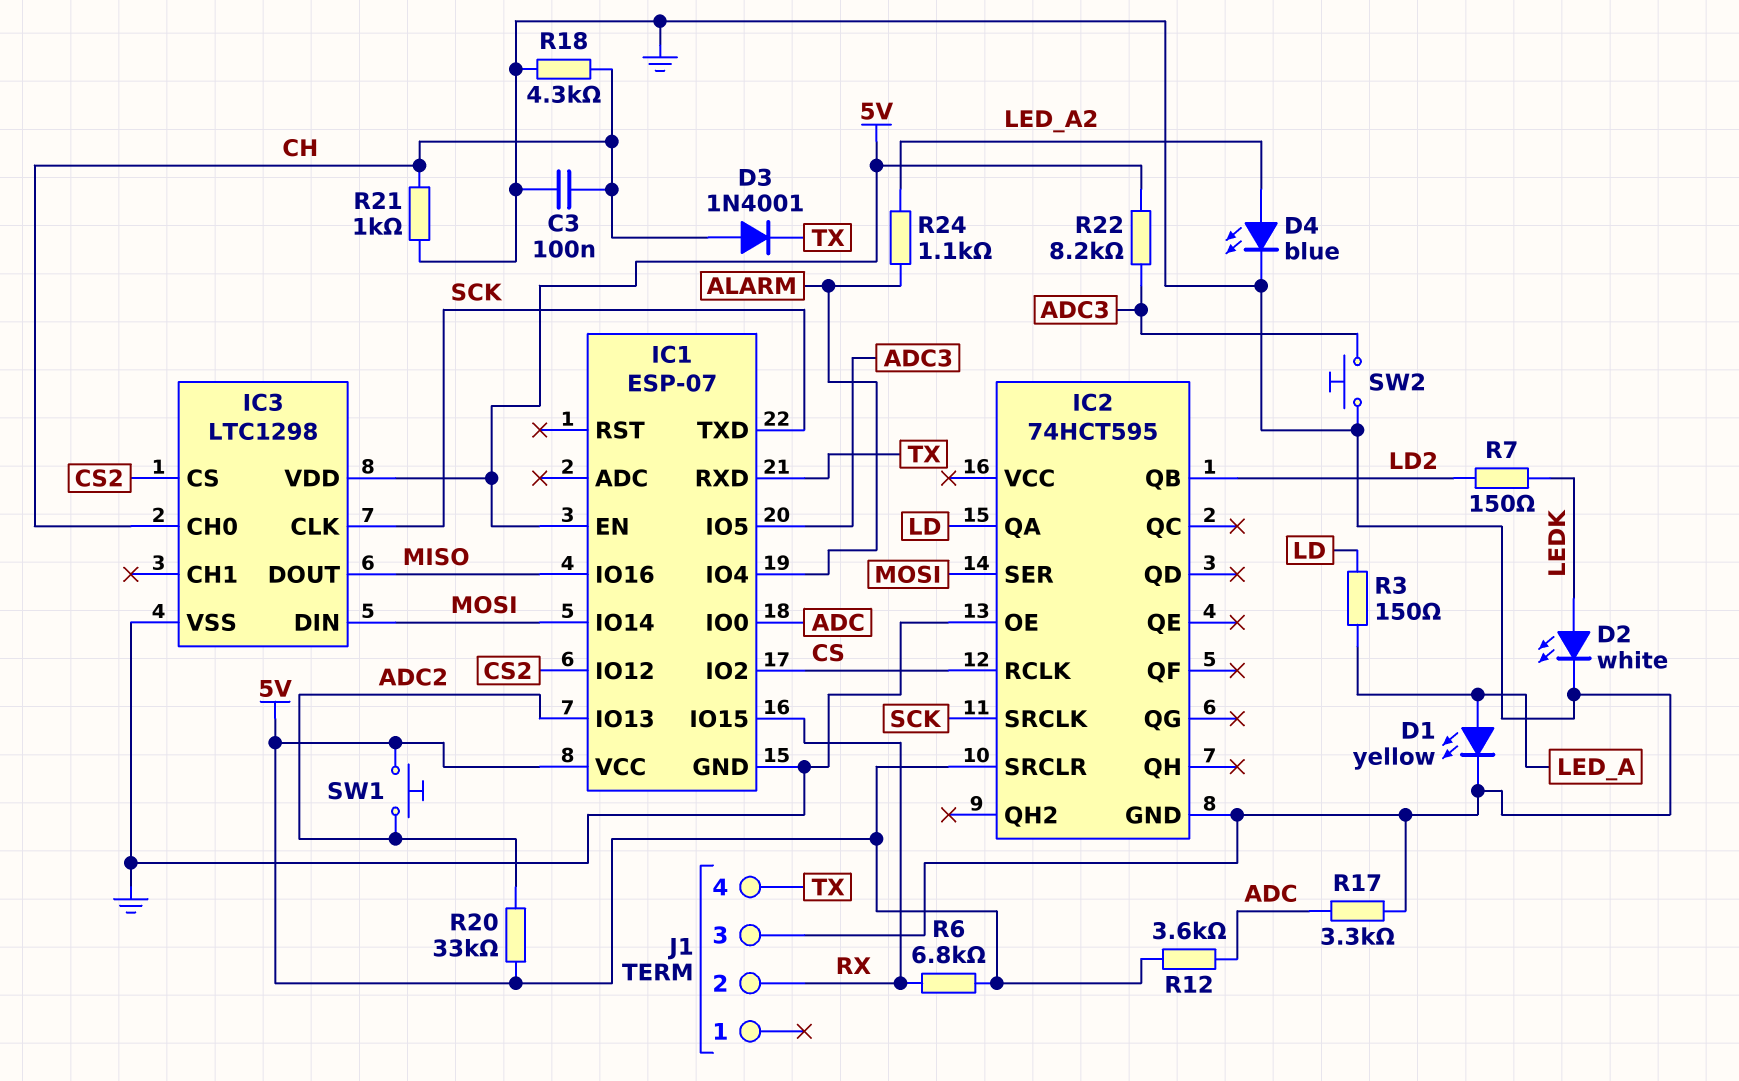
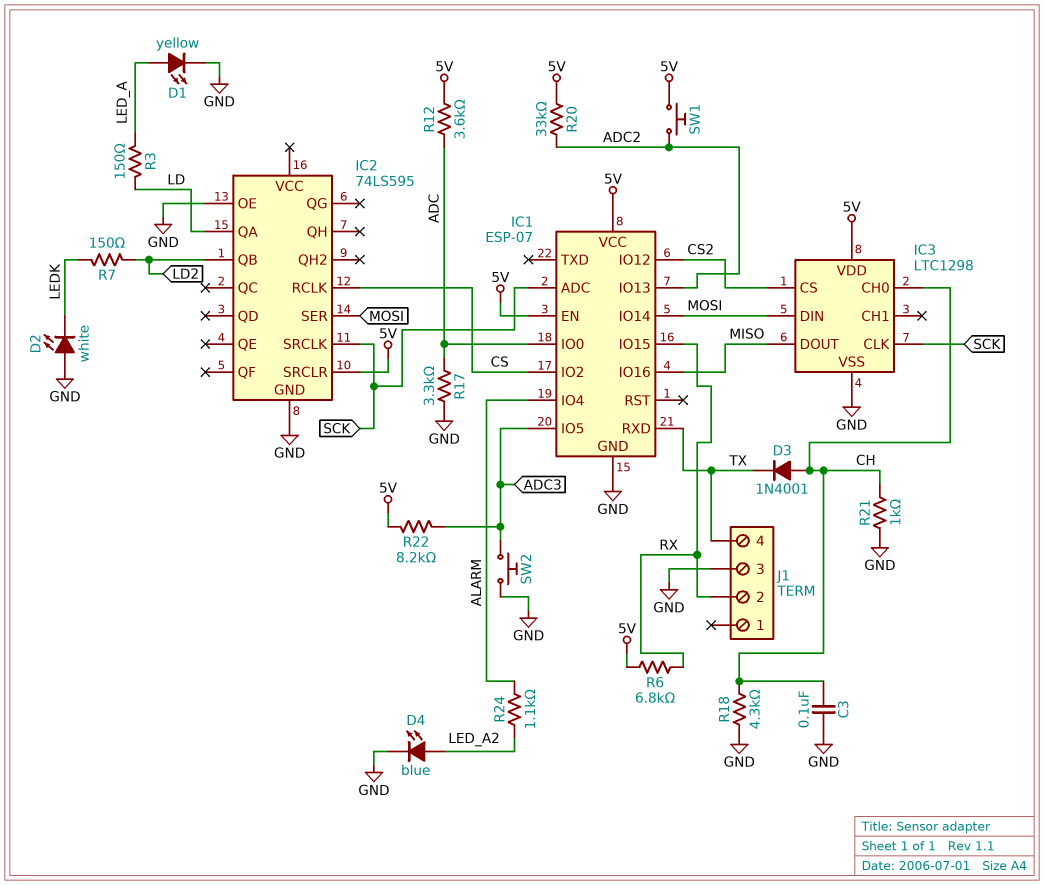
D2: LED white (A LEDK, K GND) -> LED white (A GND, K LEDK)
IC1 pin ADC: none -> SCK
IC1 pin TXD: SCK -> none
IC2: 74HCT595 -> 74LS595

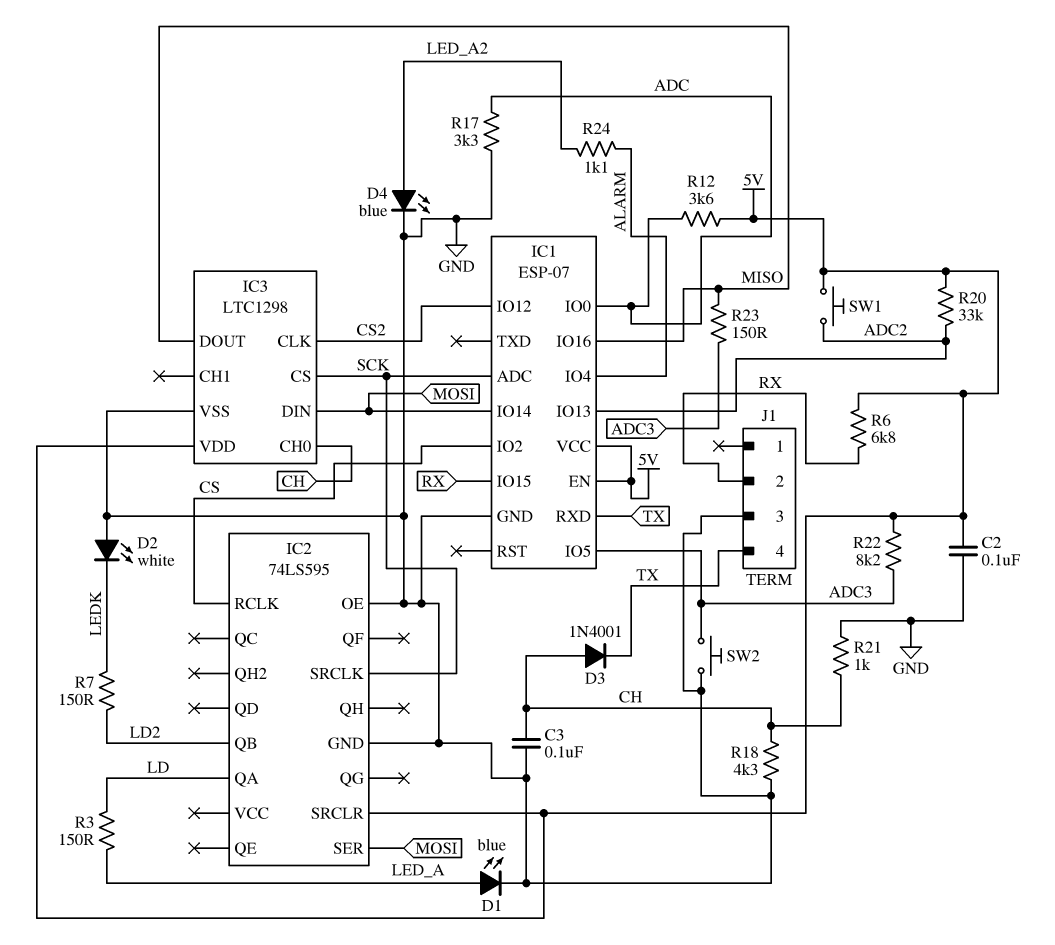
C2: none -> 100nF (5V, GND)
D1: LED yellow (A LED_A, K GND) -> LED blue (A LED_A, K GND)
IC3 pin CLK: SCK -> CS2
IC3 pin CS: CS2 -> SCK
R23: none -> 150 (ADC3, MISO)

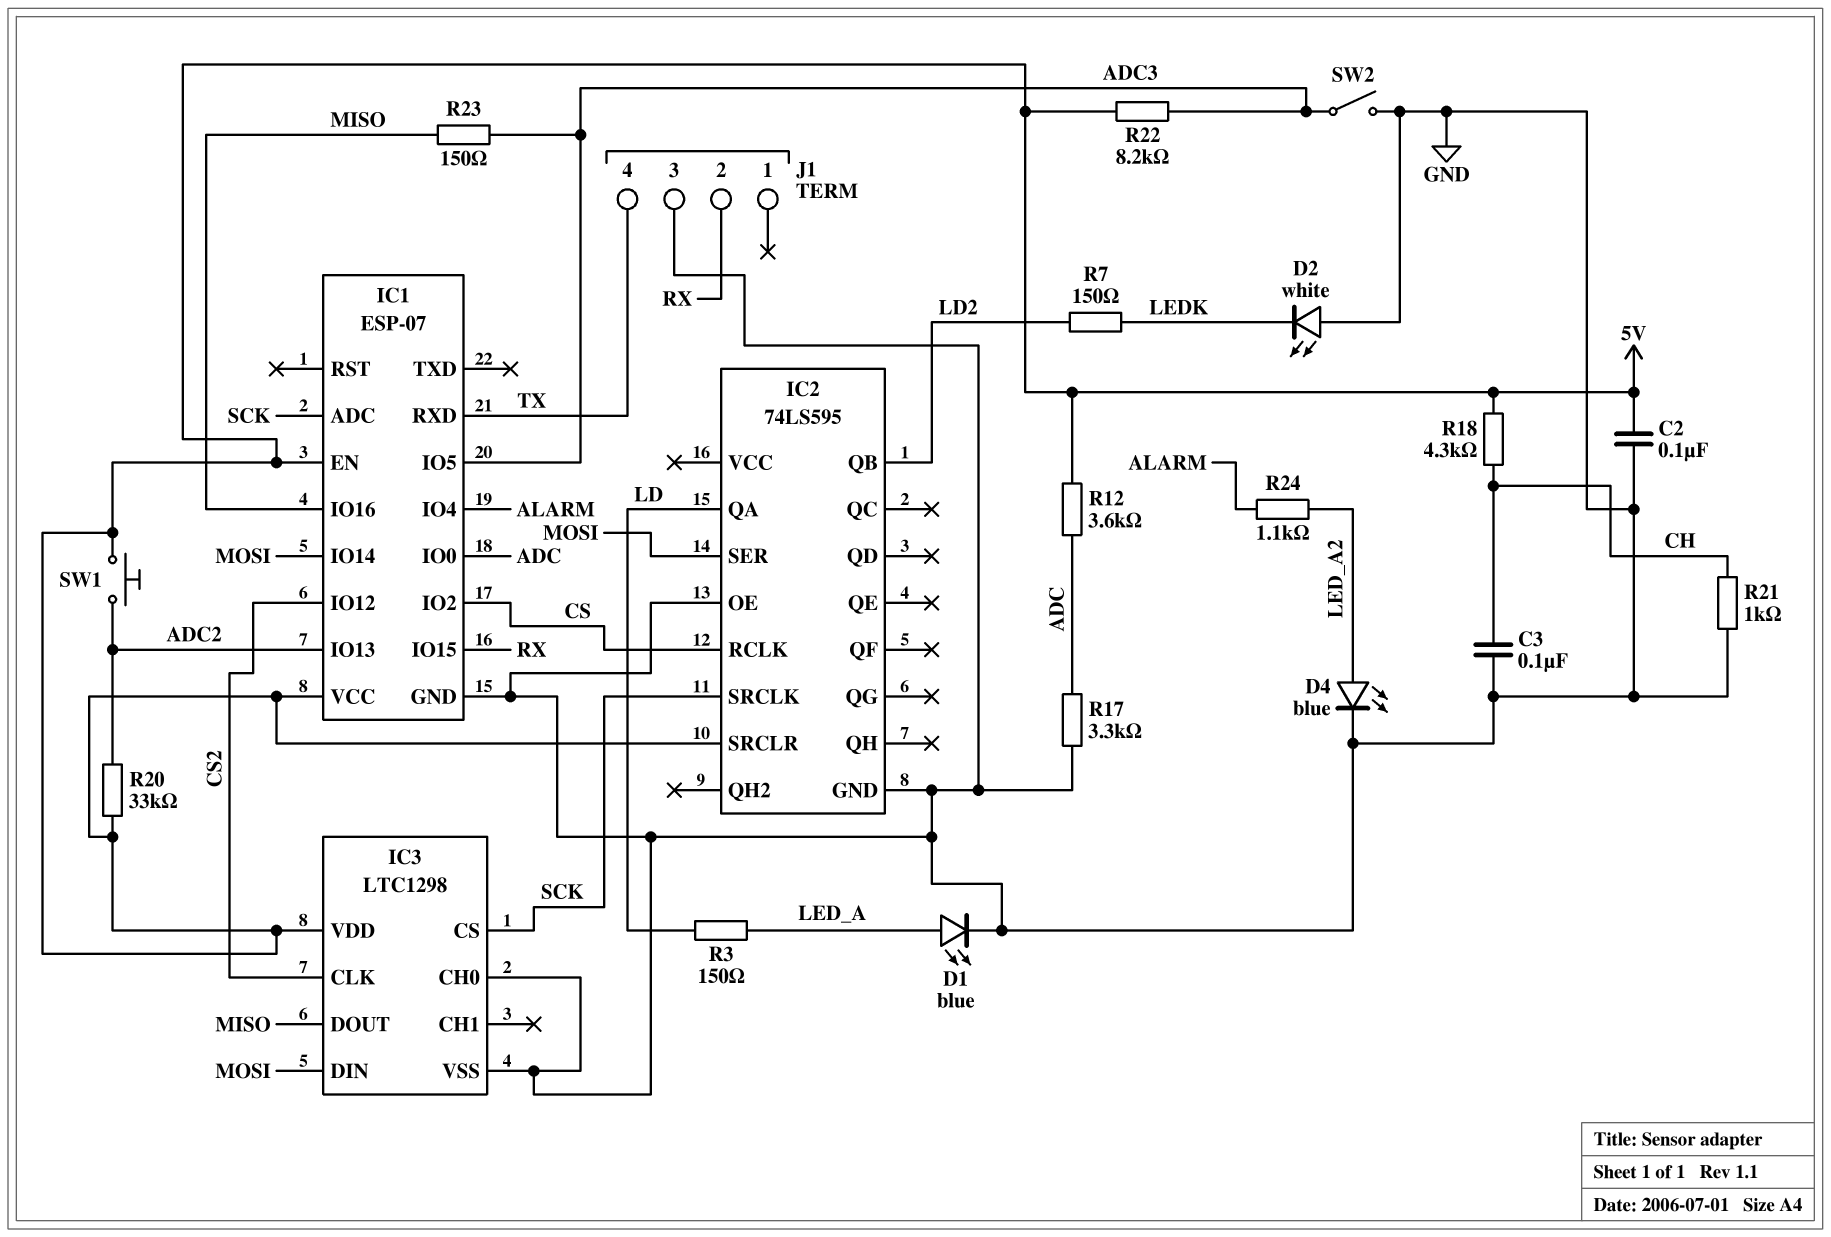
D3: diode 1N4001 (A CH, K TX) -> none
IC3 pin CH0: CH -> GND
R6: 6.8k (5V, RX) -> none
R18: 4.3k (CH, GND) -> 4.3k (5V, CH)
SW2: button (ADC3, GND) -> switch (ADC3, GND)

